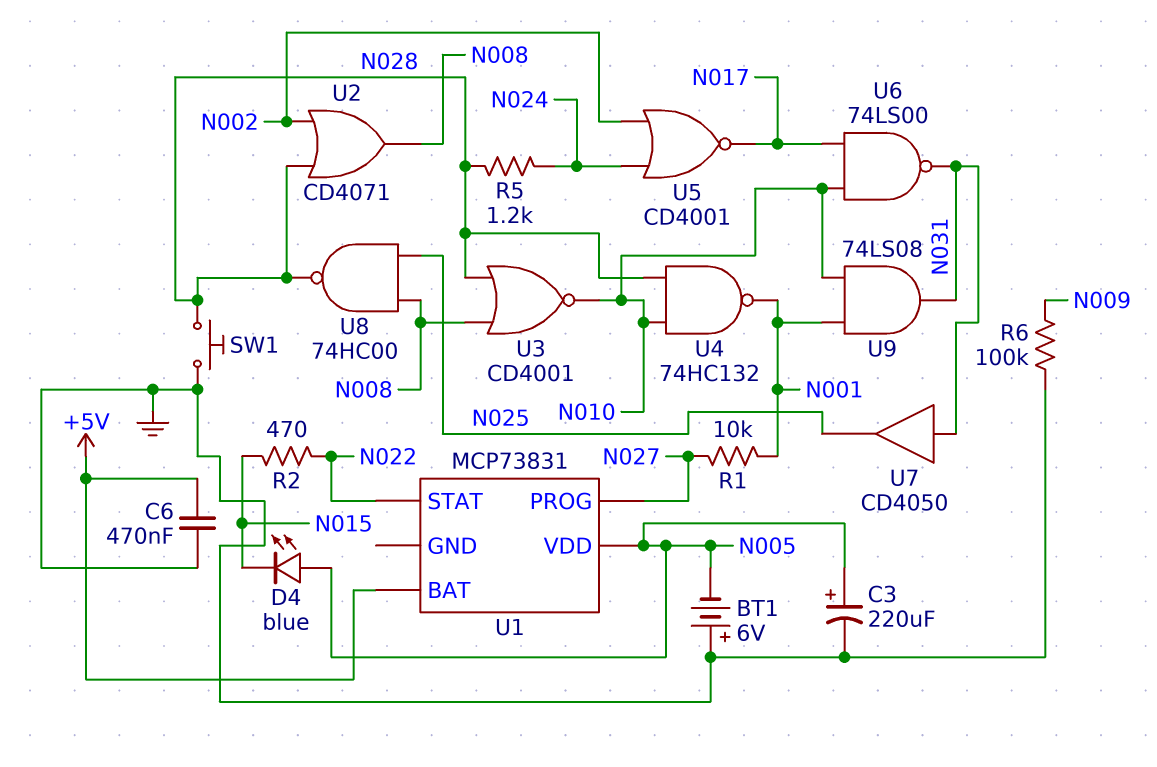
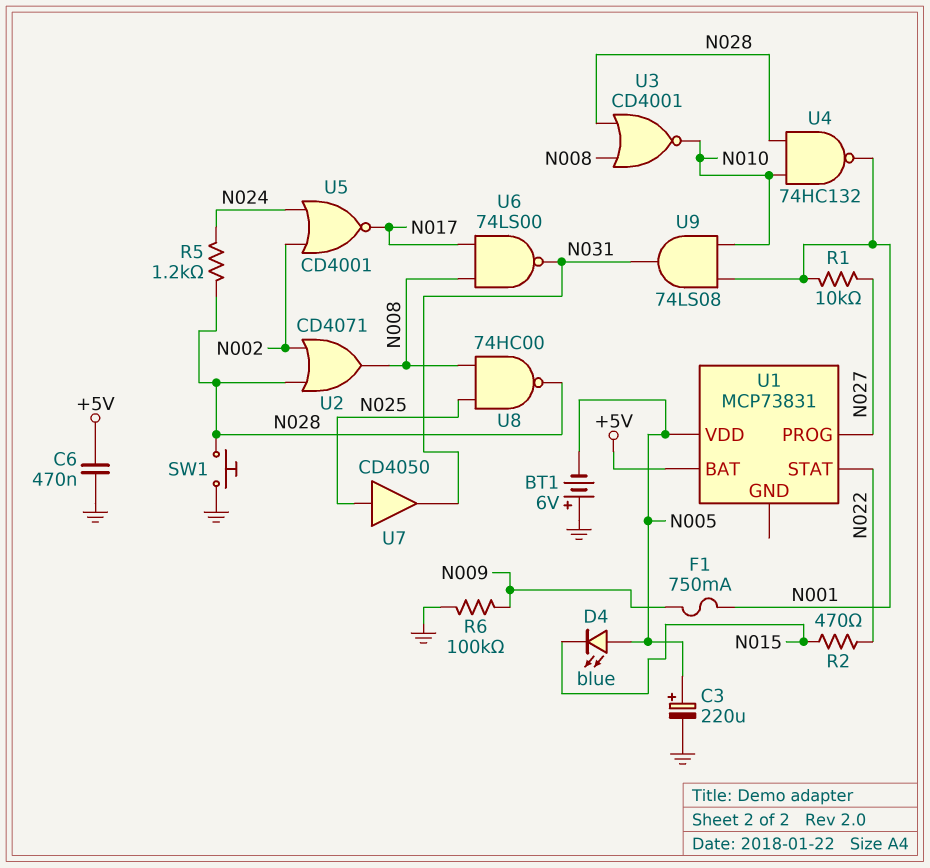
F1: none -> 750mA (N001, N009)
U6: NAND 74LS00 (in N010, in N017, out N031) -> NAND 74LS00 (in N008, in N017, out N031)
U7: buffer CD4050 (in N031, out N025) -> buffer CD4050 (in N025, out N031)

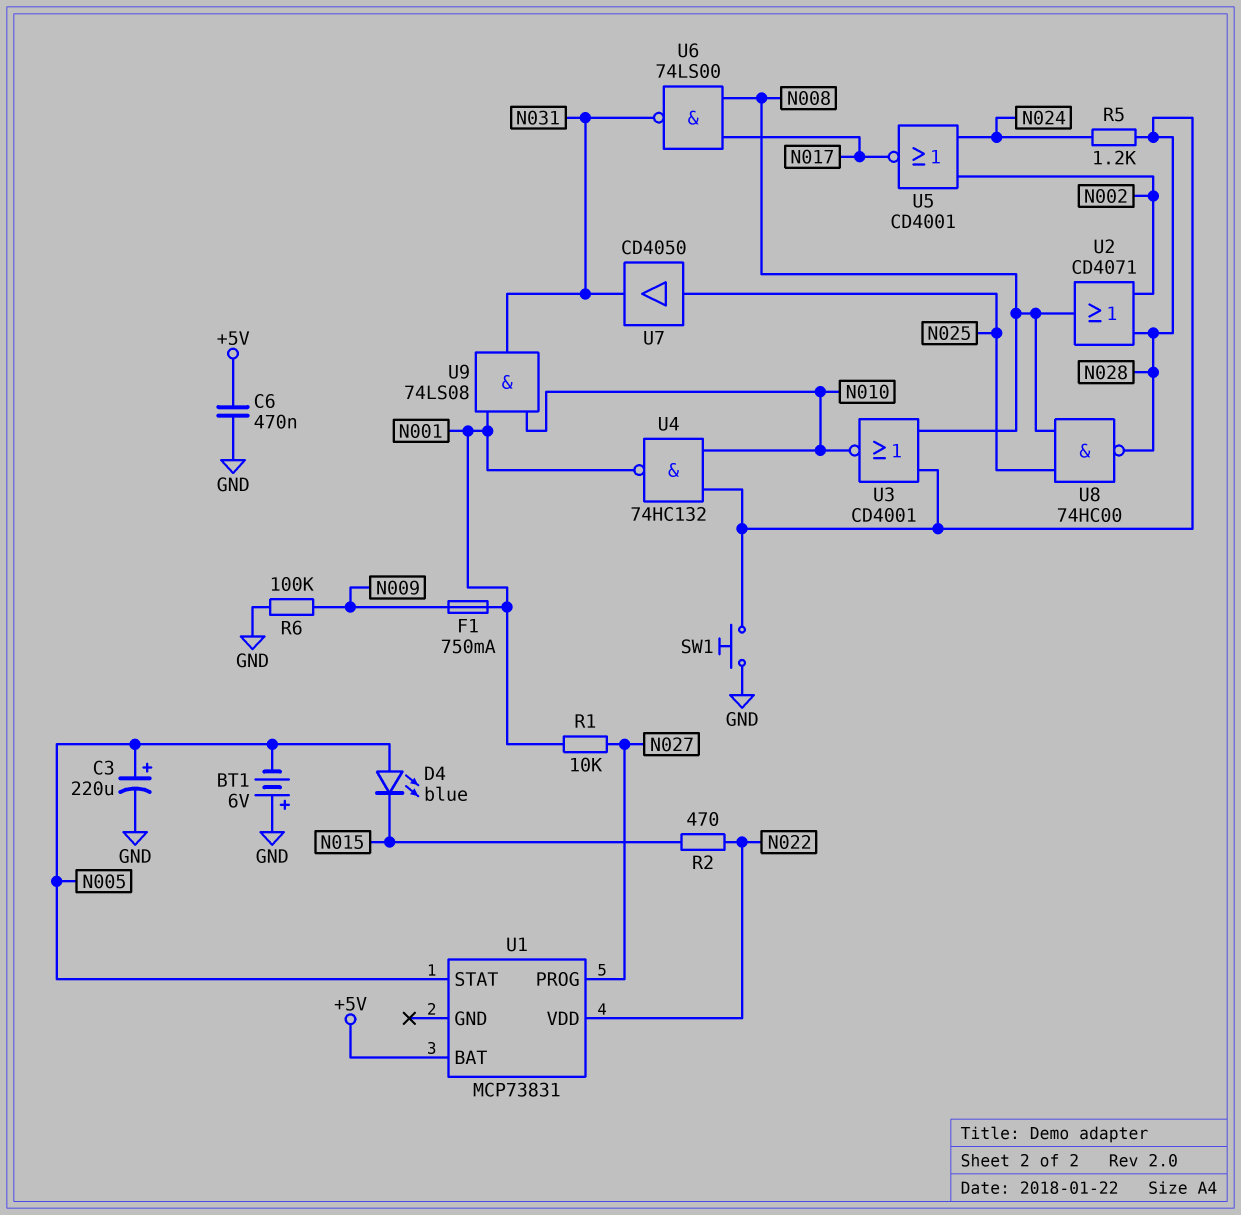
U1 pin STAT: N022 -> N005
U1 pin VDD: N005 -> N022

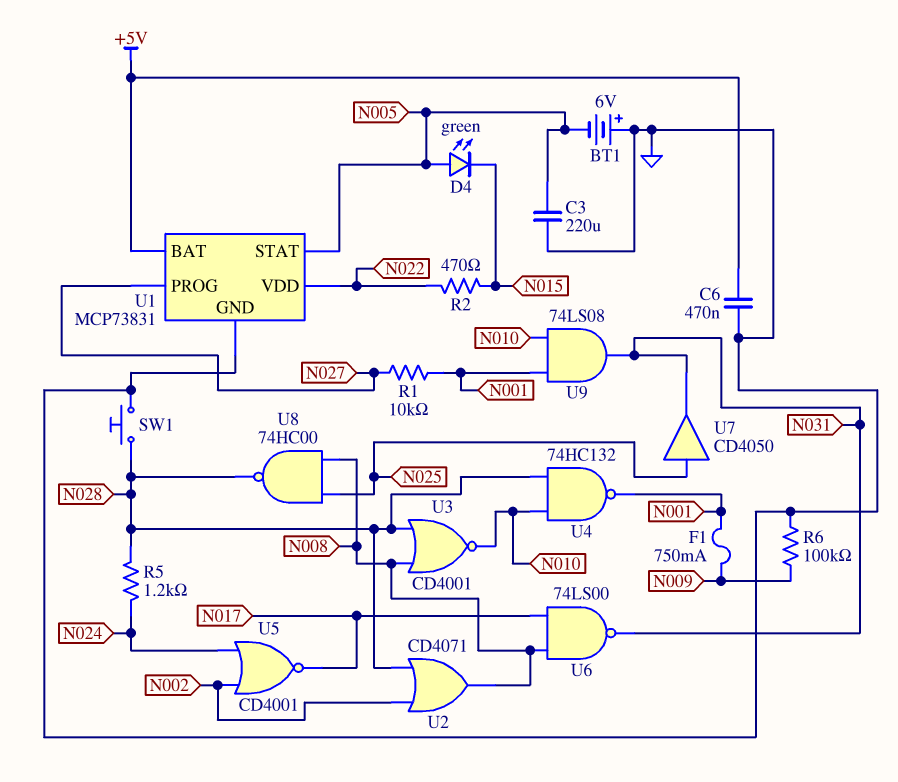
C3: 220uF (plus N005, minus GND) -> 220uF (GND, N005)
D4: LED blue (A N005, K N015) -> LED green (A N005, K N015)
U1 pin GND: none -> GND

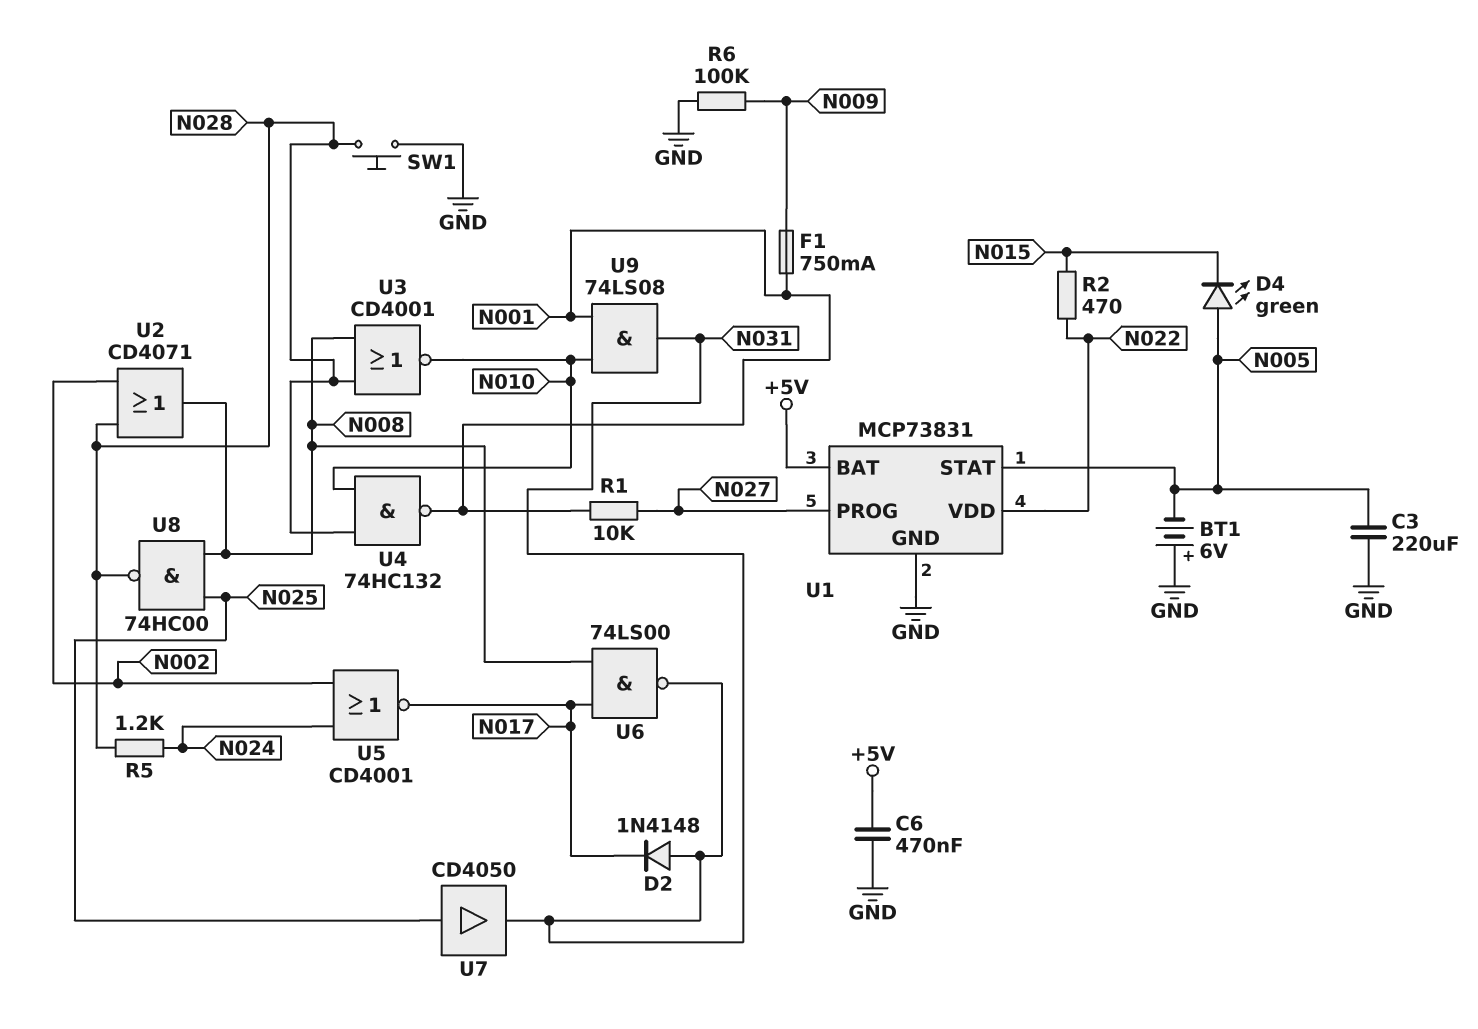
D2: none -> diode 1N4148 (A N031, K N017)

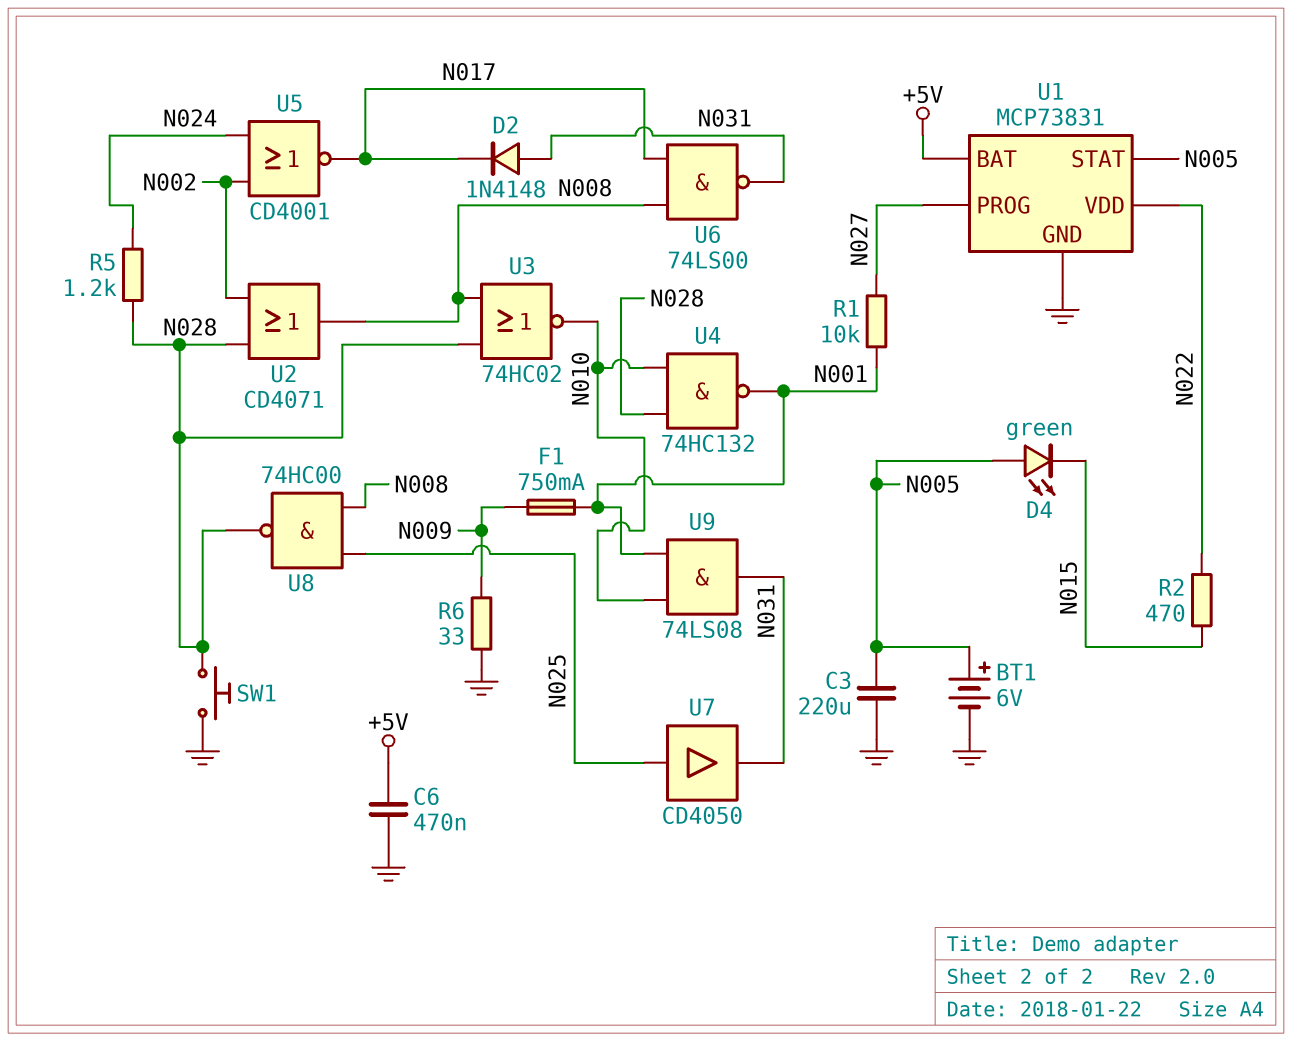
BT1: 6V (plus GND, minus N005) -> 6V (plus N005, minus GND)
R6: 100k (GND, N009) -> 33 (GND, N009)
U3: NOR CD4001 (in N008, in N028, out N010) -> NOR 74HC02 (in N008, in N028, out N010)

